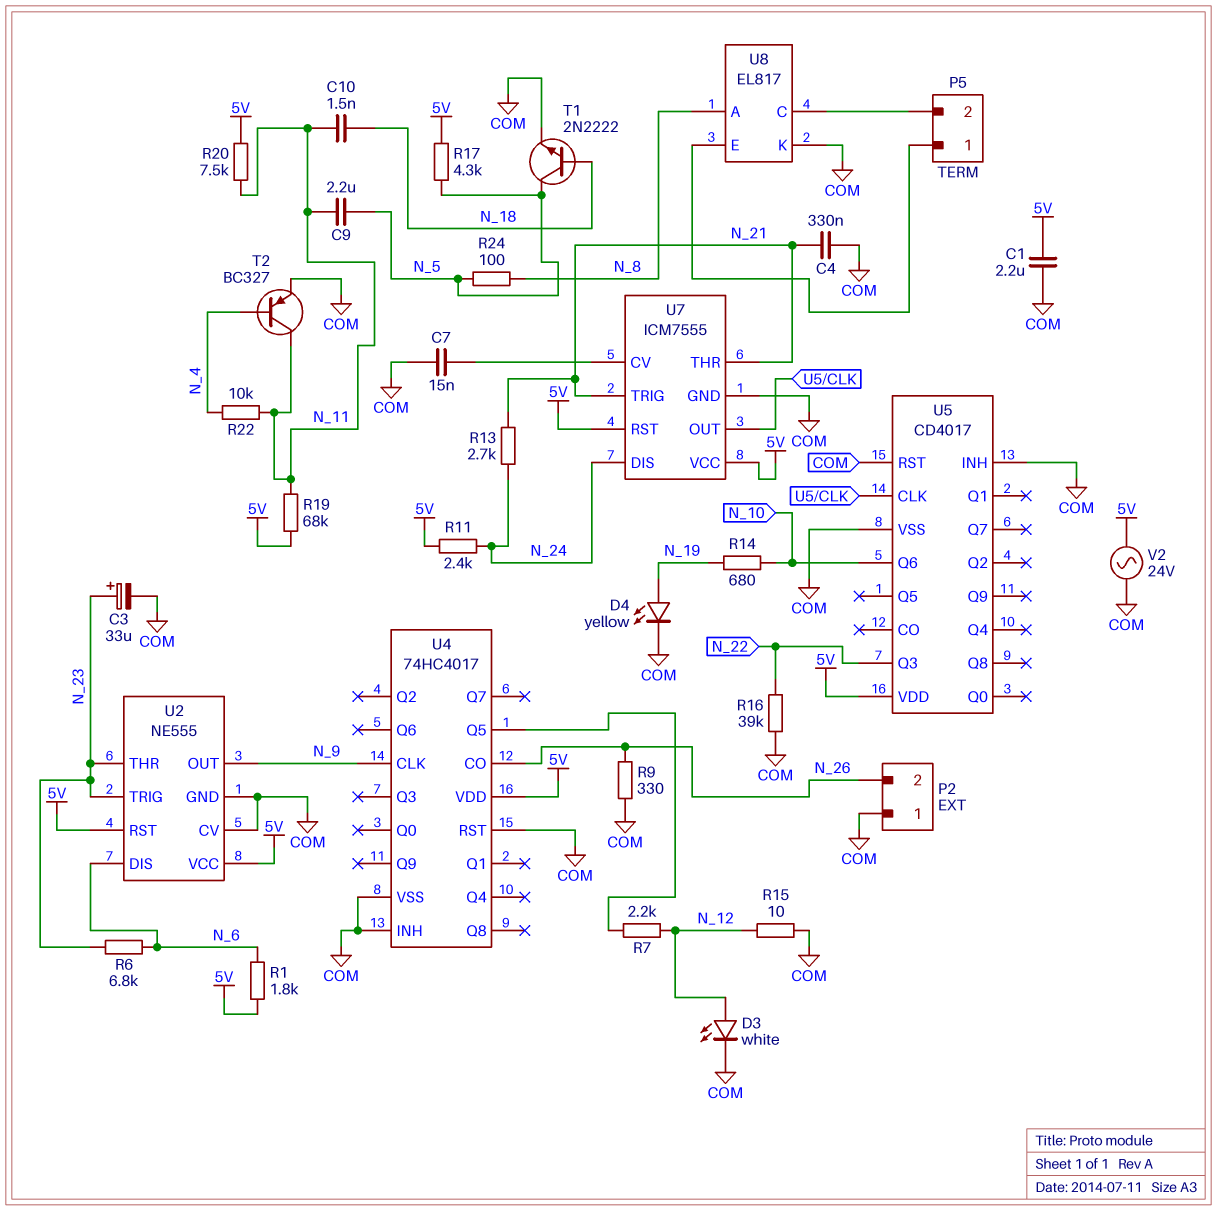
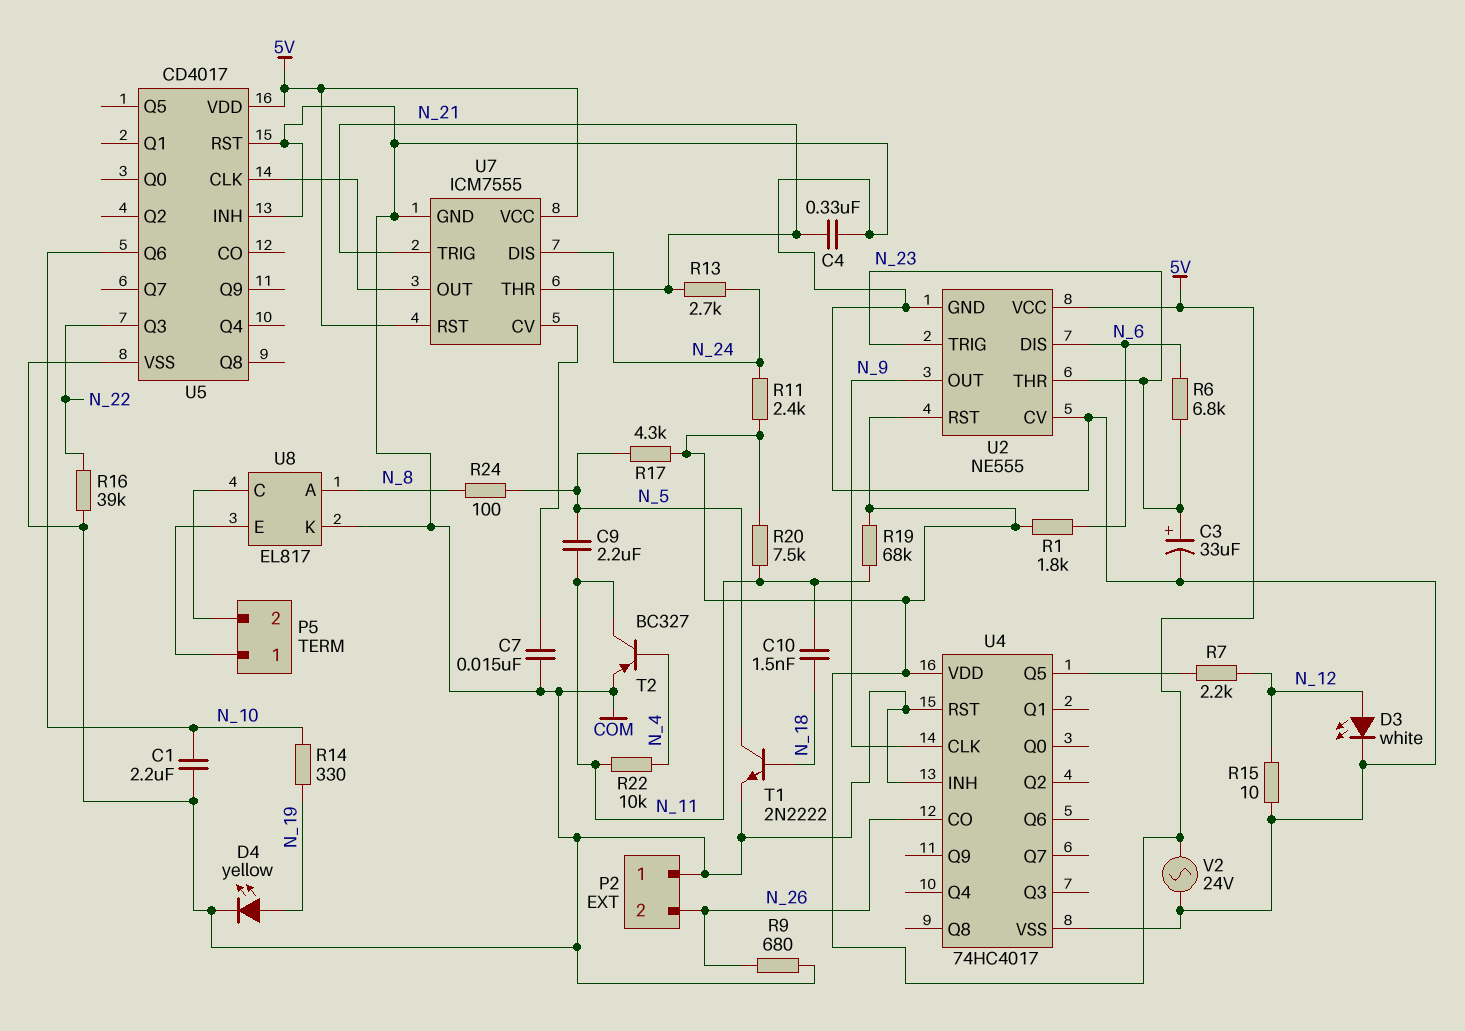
C1: 2.2uF (5V, COM) -> 2.2uF (COM, N_10)
R9: 330 (COM, N_26) -> 680 (COM, N_26)
R14: 680 (N_10, N_19) -> 330 (N_10, N_19)

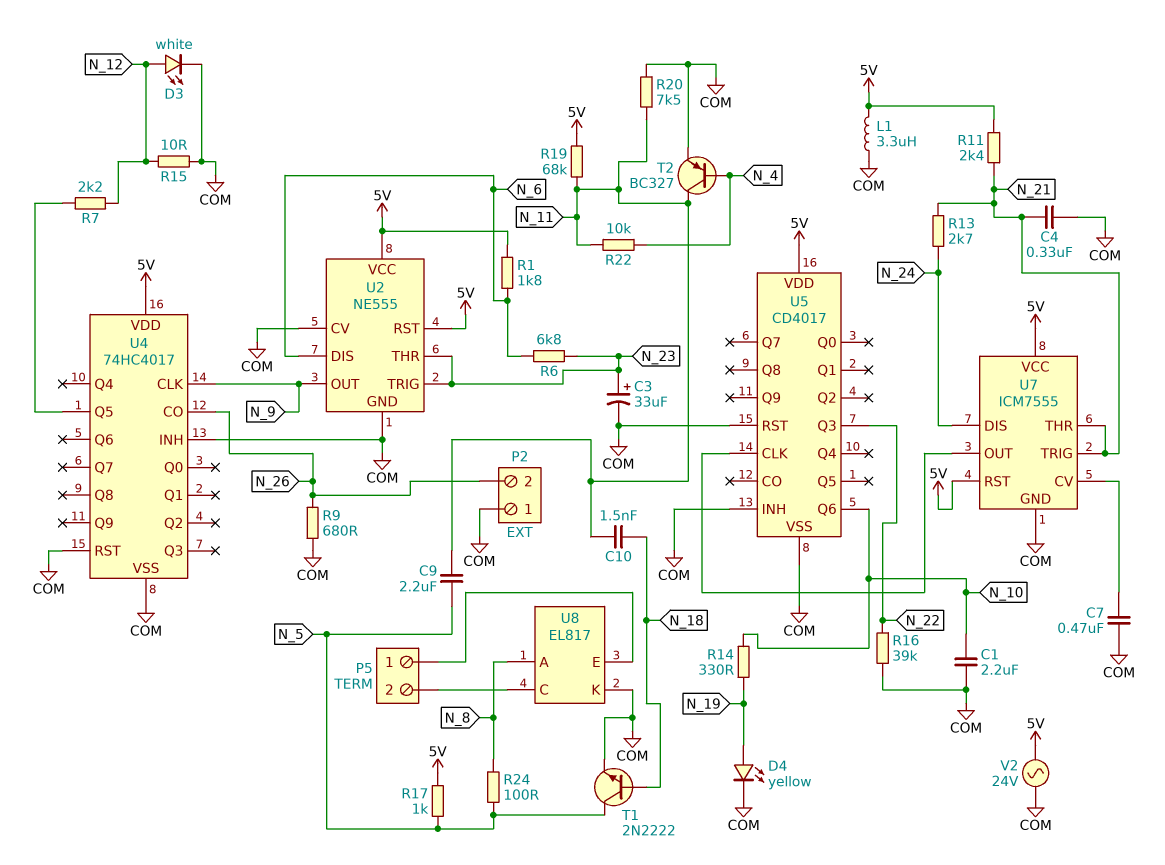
C7: 15nF (COM, U7/CV) -> 470nF (COM, U7/CV)
L1: none -> 3.3uH (5V, COM)
R11: 2.4k (5V, N_24) -> 2.4k (5V, N_21)
R17: 4.3k (5V, N_5) -> 1k (5V, N_5)
R20: 7.5k (5V, N_11) -> 7.5k (COM, N_11)

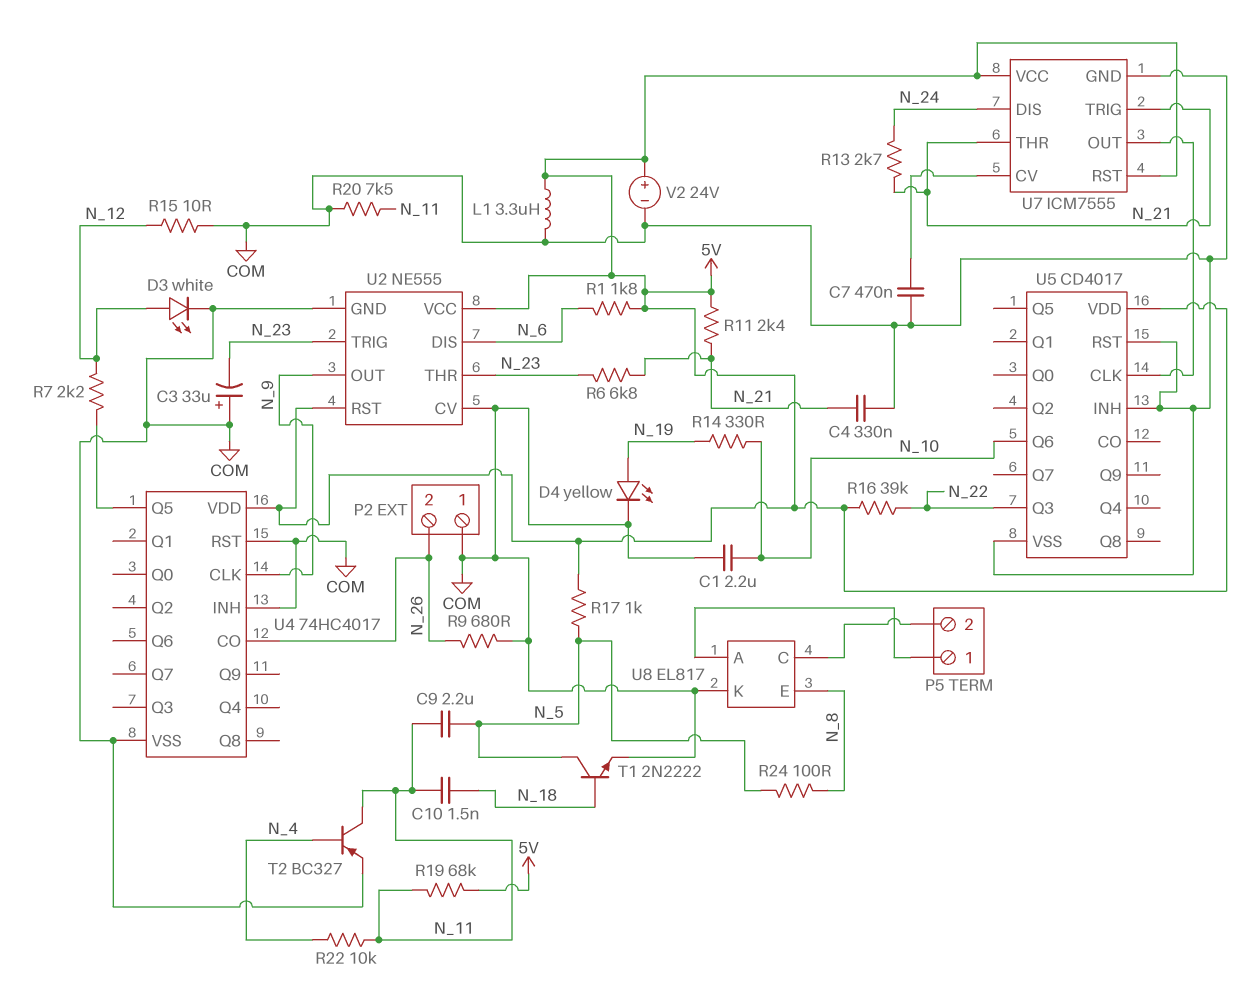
C3: 33uF (plus N_23, minus COM) -> 33uF (plus COM, minus N_23)
R6: 6.8k (N_6, N_23) -> 6.8k (N_21, N_23)
R16: 39k (COM, N_22) -> 39k (5V, N_22)
U8 pin A: N_8 -> P5/1
U8 pin E: P5/1 -> N_8
V2: AC 24V (5V, COM) -> 24V (plus 5V, minus COM)

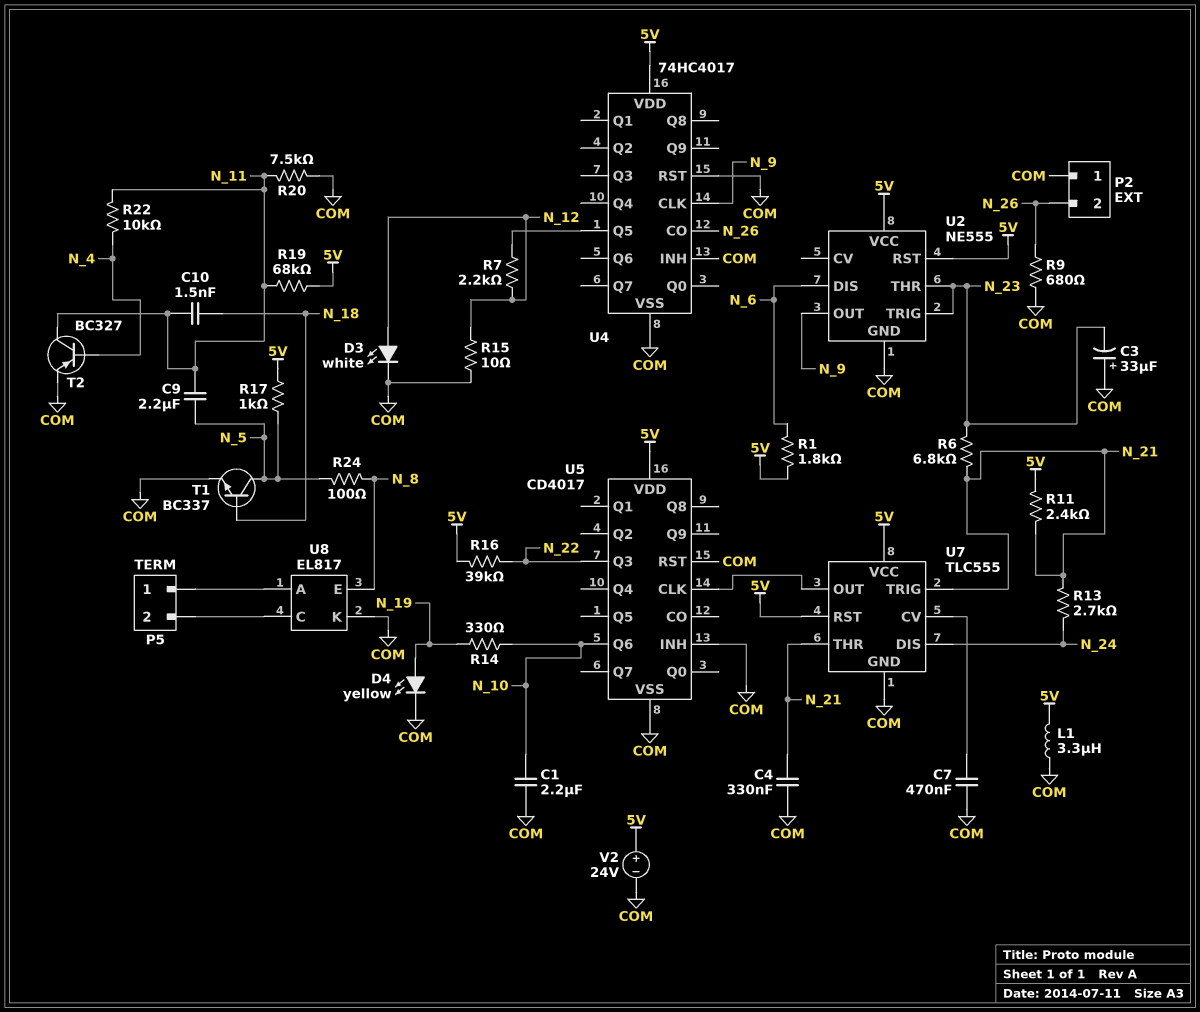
T1: NPN 2N2222 (B N_18, C N_5, E COM) -> NPN BC337 (B N_18, C N_5, E COM)
U2 pin CV: COM -> none
U7: ICM7555 -> TLC555

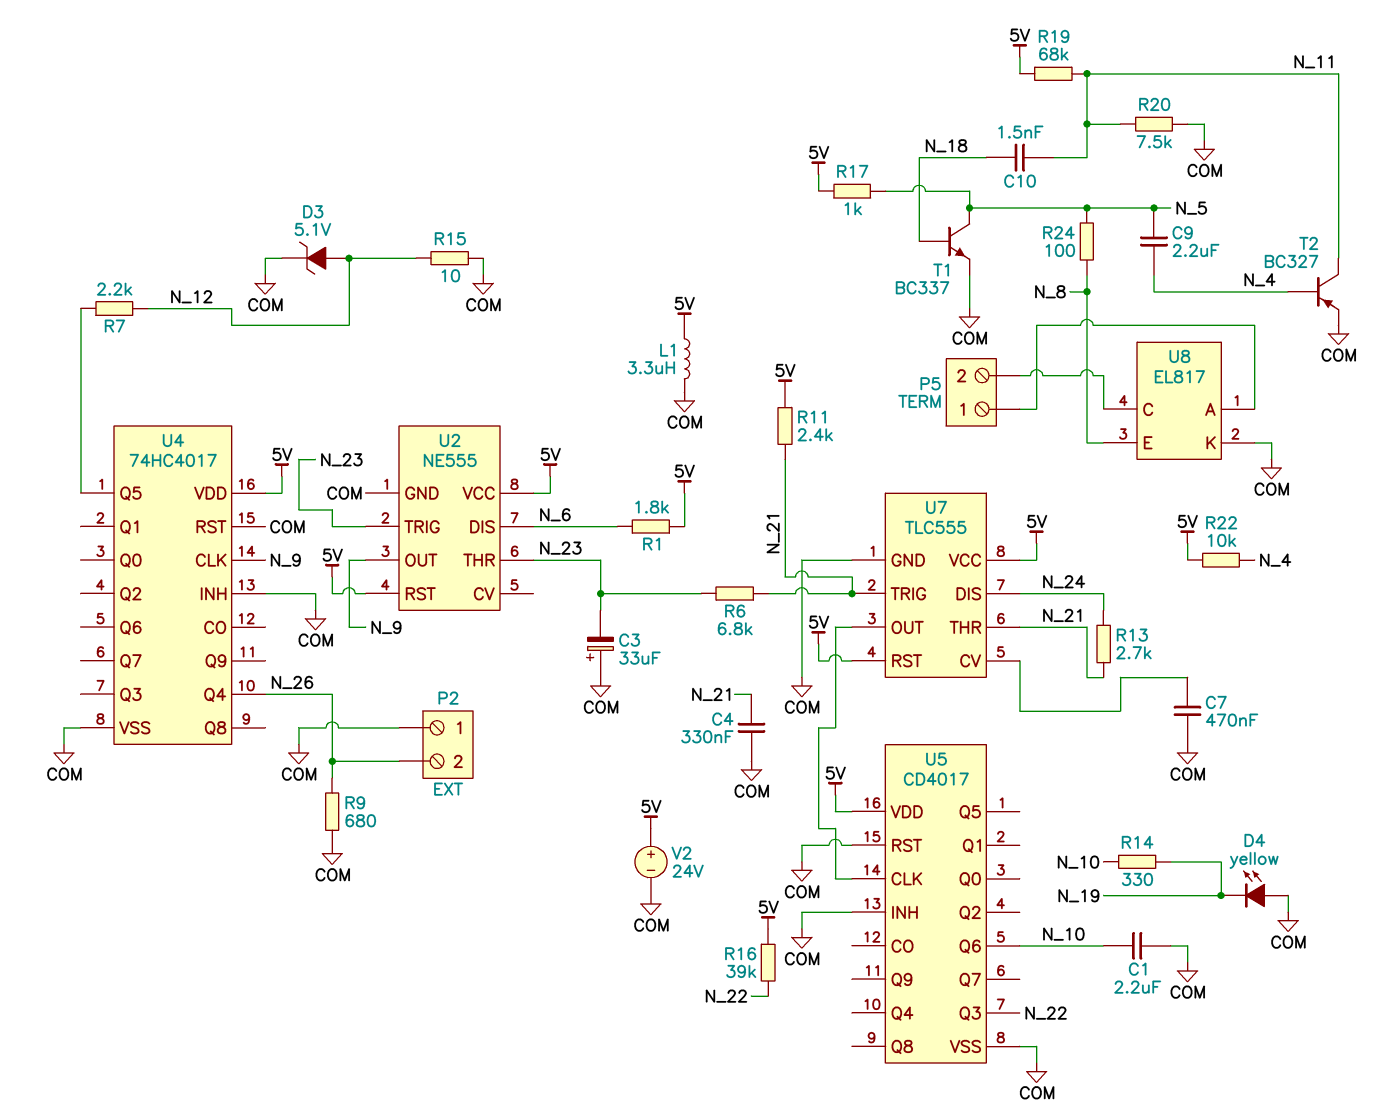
C9: 2.2uF (N_5, N_11) -> 2.2uF (N_4, N_5)
D3: LED white (A N_12, K COM) -> zener 5.1V (A N_12, K COM)
D4: LED yellow (A N_19, K COM) -> LED yellow (A COM, K N_19)
R22: 10k (N_4, N_11) -> 10k (5V, N_4)
U4 pin CO: N_26 -> none
U4 pin Q4: none -> N_26

